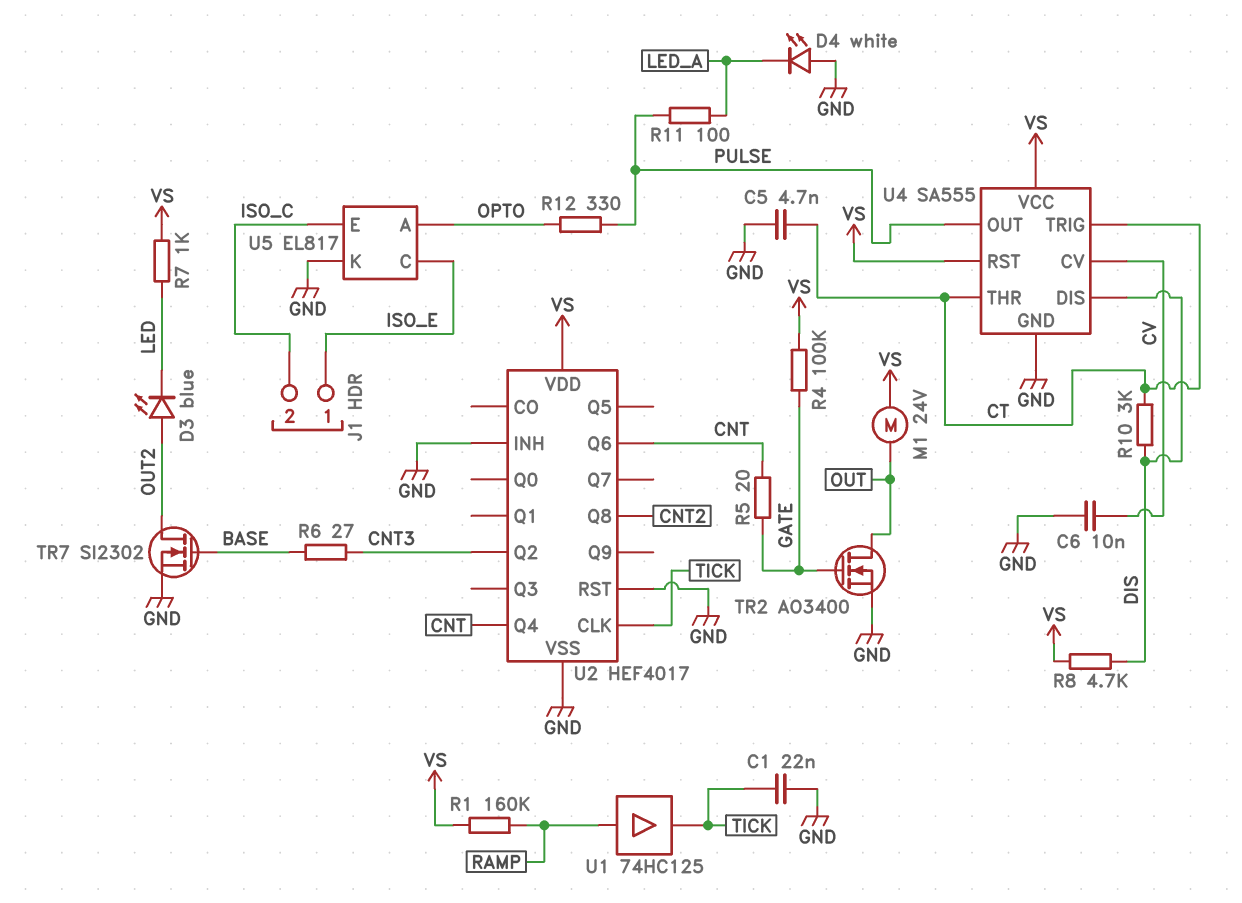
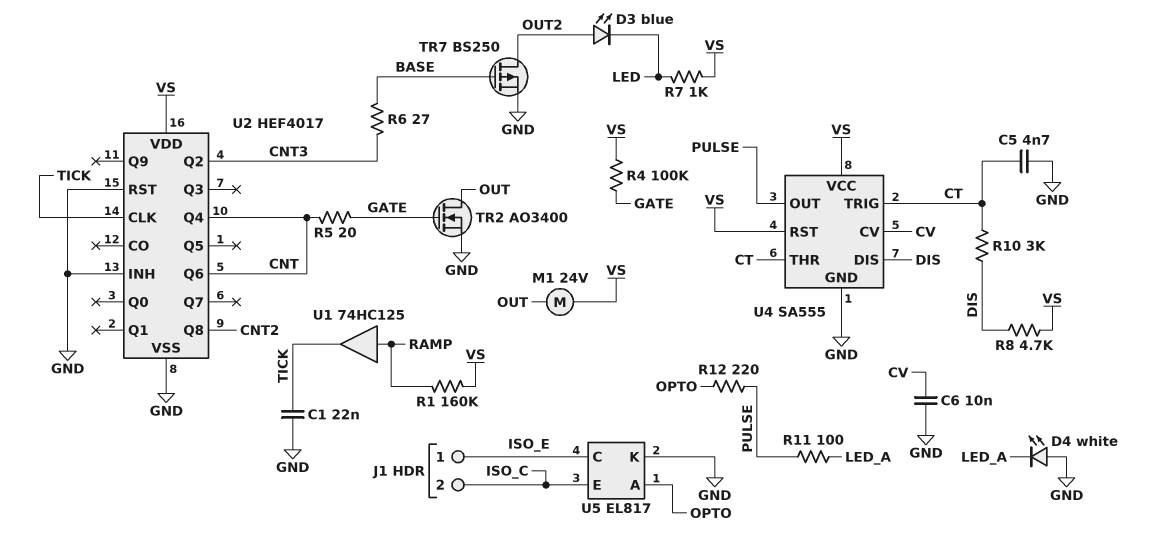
R12: 330 (OPTO, PULSE) -> 220 (OPTO, PULSE)
TR7: NMOS SI2302 (G BASE, D OUT2, S GND) -> PMOS BS250 (G BASE, D OUT2, S GND)

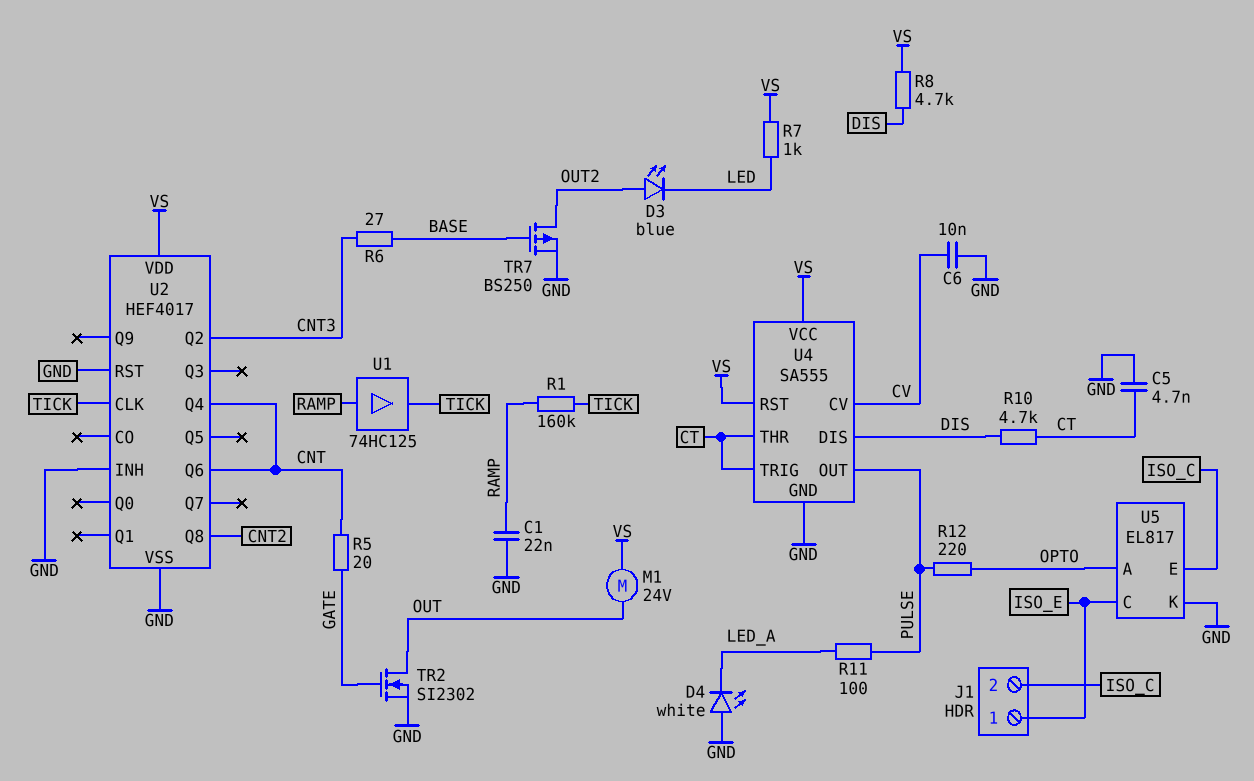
C1: 22nF (GND, TICK) -> 22nF (GND, RAMP)
R1: 160k (RAMP, VS) -> 160k (RAMP, TICK)
R4: 100k (GATE, VS) -> none
R10: 3k (CT, DIS) -> 4.7k (CT, DIS)
TR2: NMOS AO3400 (G GATE, D OUT, S GND) -> NMOS SI2302 (G GATE, D OUT, S GND)

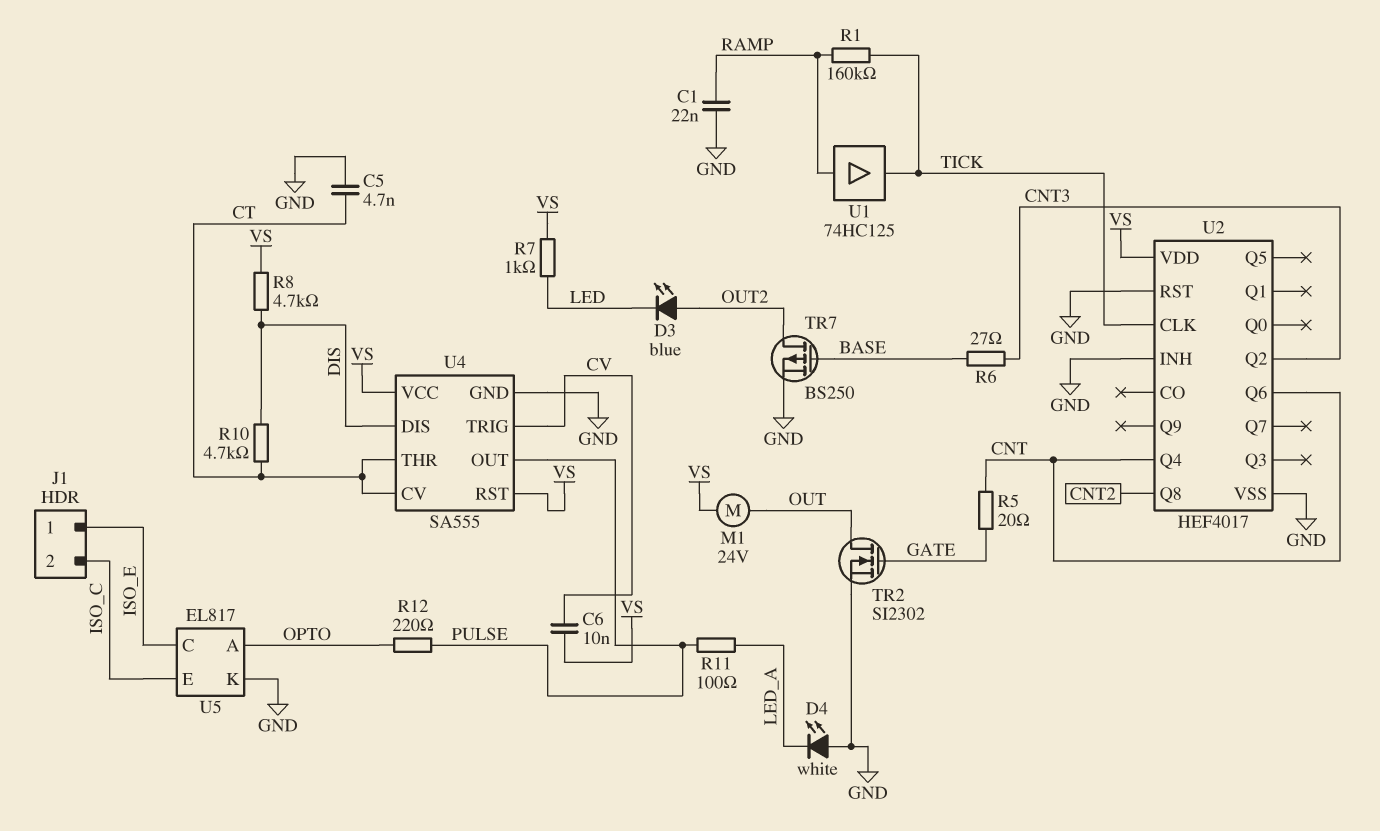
C6: 10nF (CV, GND) -> 10nF (CV, VS)
U4 pin CV: CV -> CT
U4 pin TRIG: CT -> CV

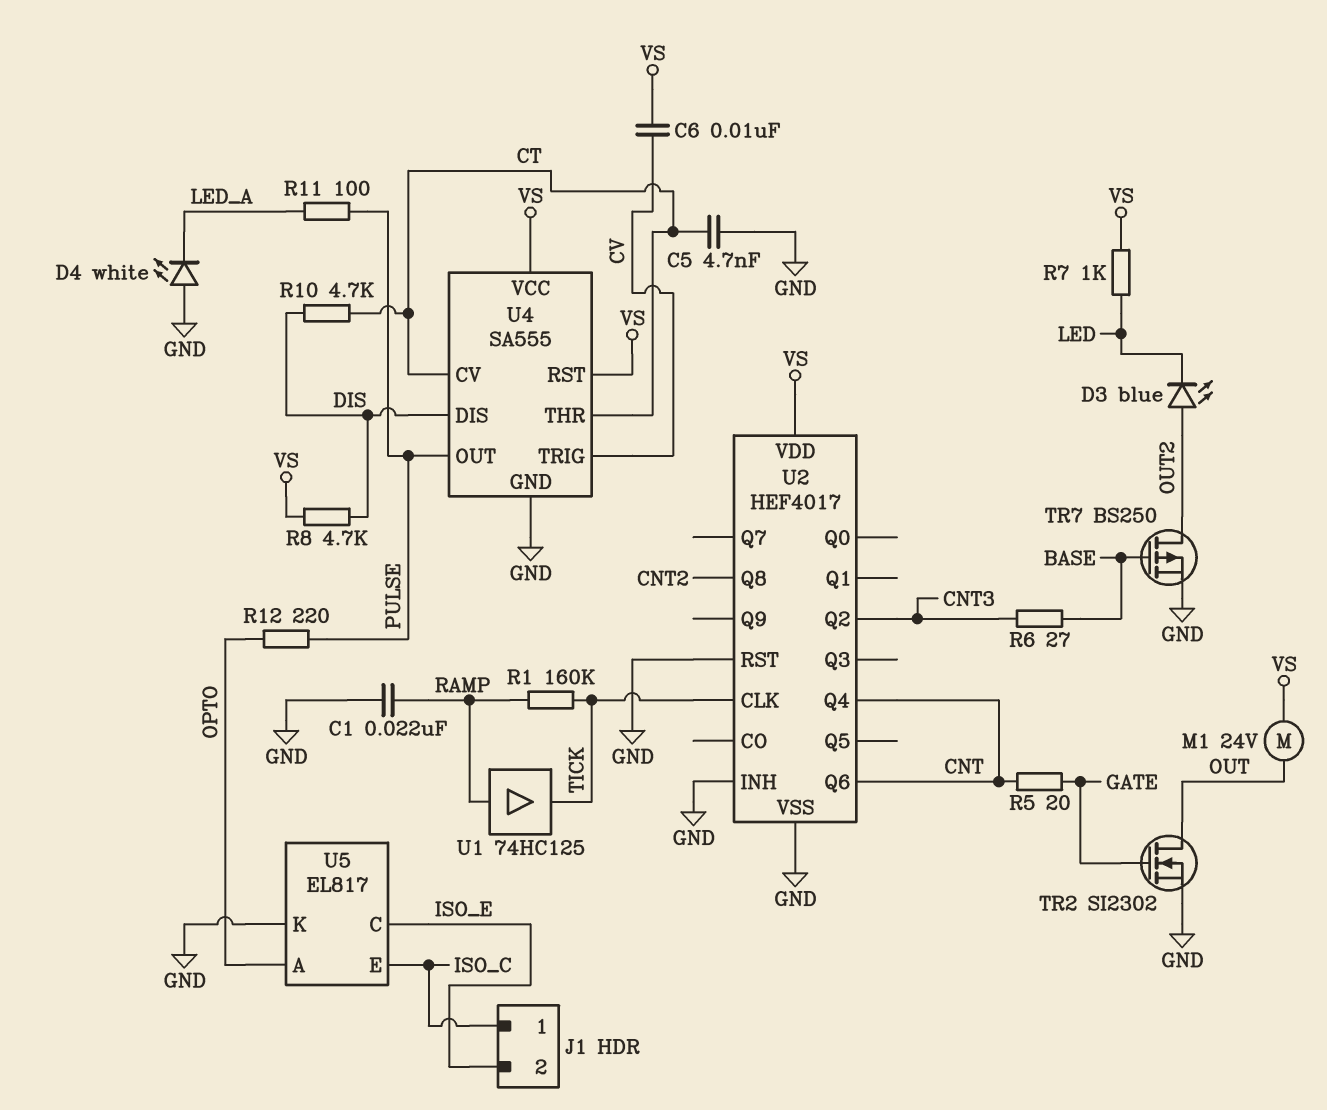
J1 pin 1: ISO_E -> ISO_C
J1 pin 2: ISO_C -> ISO_E

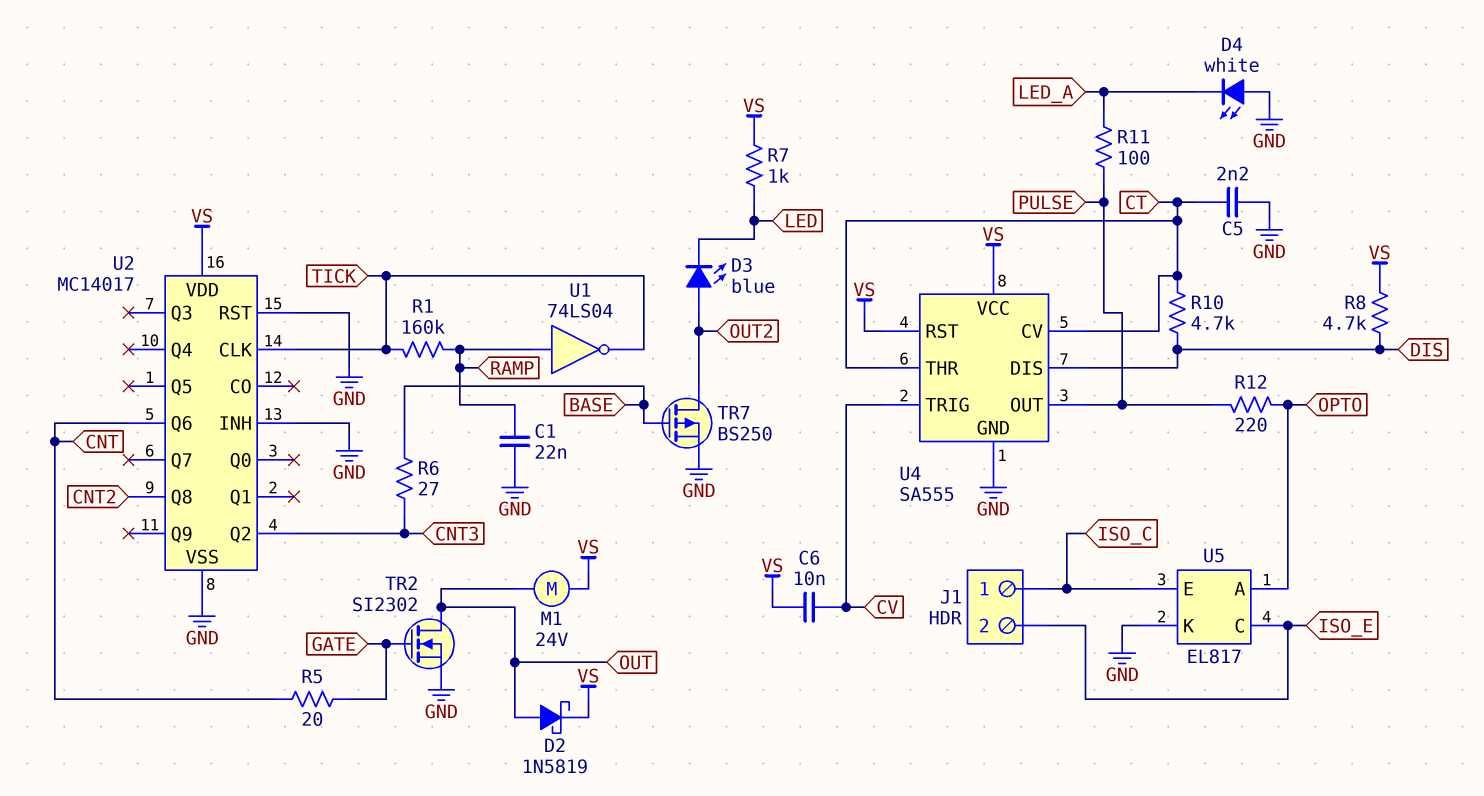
C5: 4.7nF (CT, GND) -> 2.2nF (CT, GND)
D2: none -> schottky 1N5819 (A OUT, K VS)
U1: buffer 74HC125 (in RAMP, out TICK) -> NOT 74LS04 (in RAMP, out TICK)
U2: HEF4017 -> MC14017
U2 pin Q4: CNT -> none

